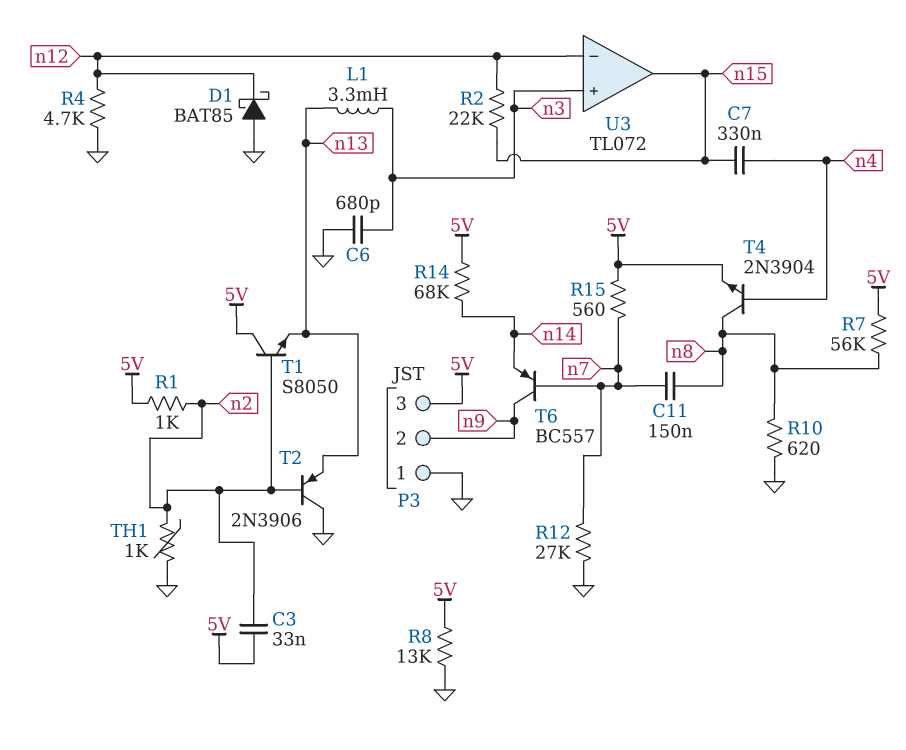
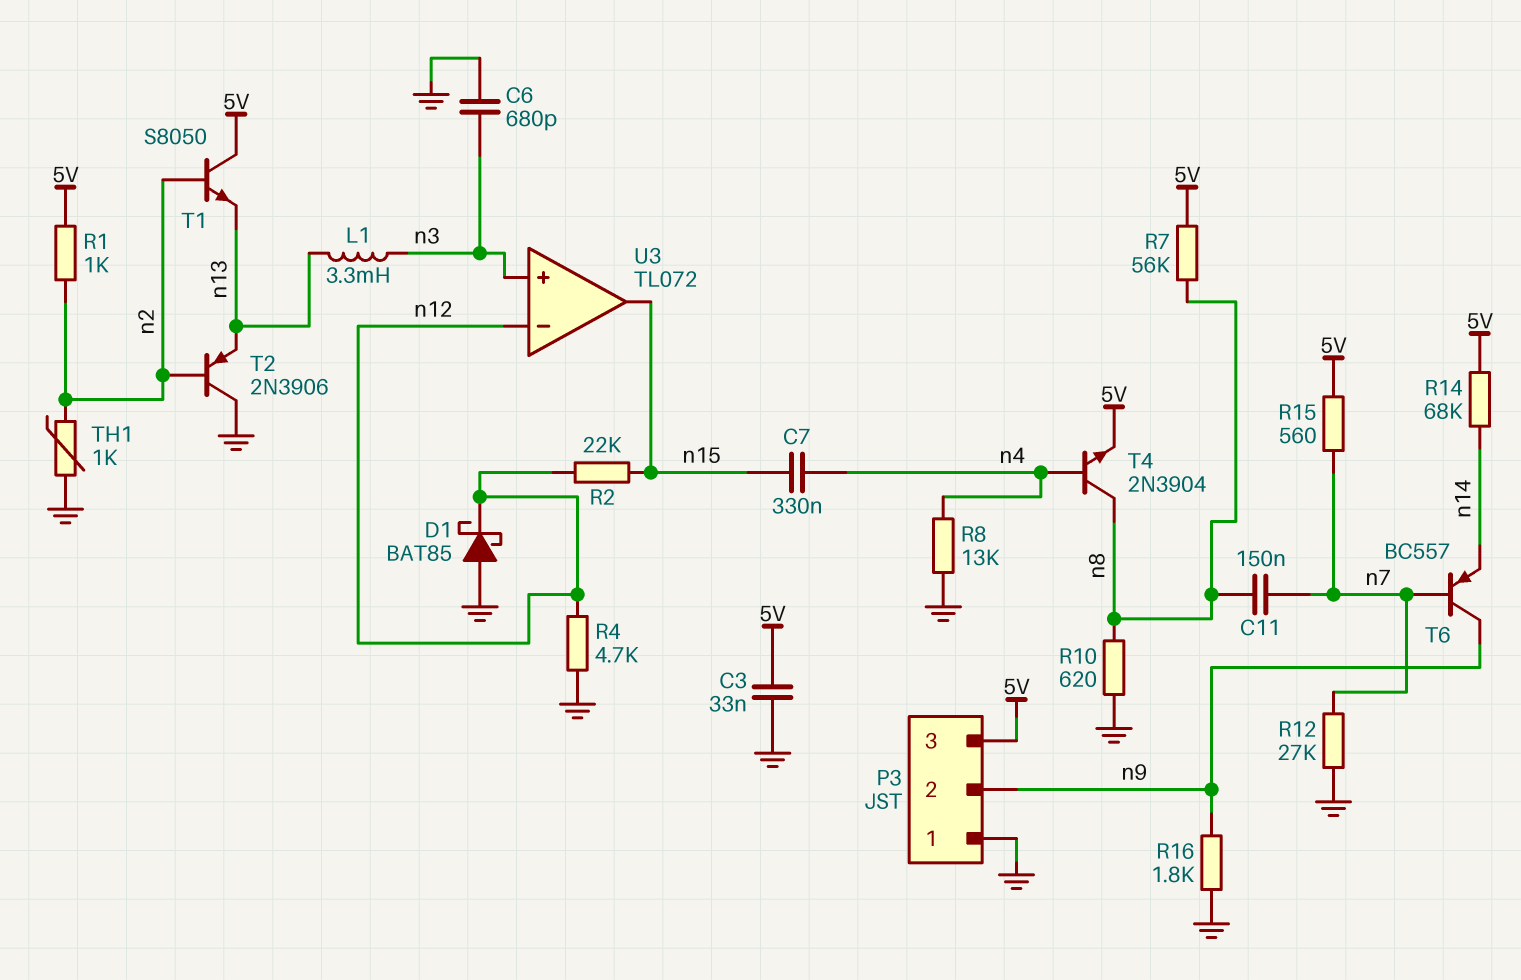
C3: 33nF (5V, n2) -> 33nF (5V, GND)
R8: 13k (5V, GND) -> 13k (GND, n4)
R16: none -> 1.8k (GND, n9)

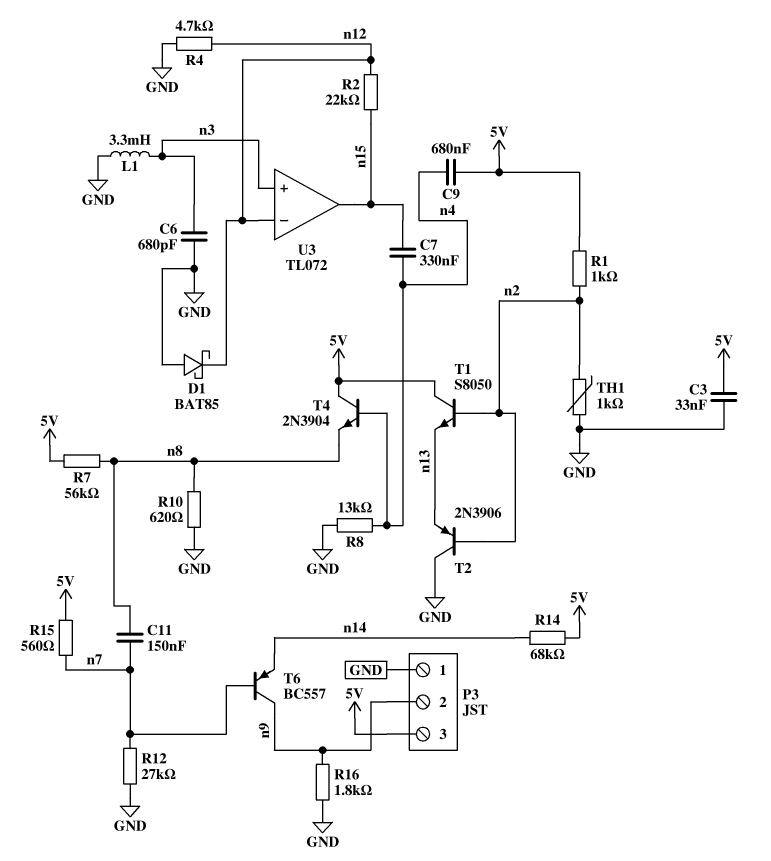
C9: none -> 680nF (5V, n4)
L1: 3.3mH (n3, n13) -> 3.3mH (GND, n3)
T4: NPN 2N3904 (B n4, C n8, E 5V) -> NPN 2N3904 (B n4, C 5V, E n8)

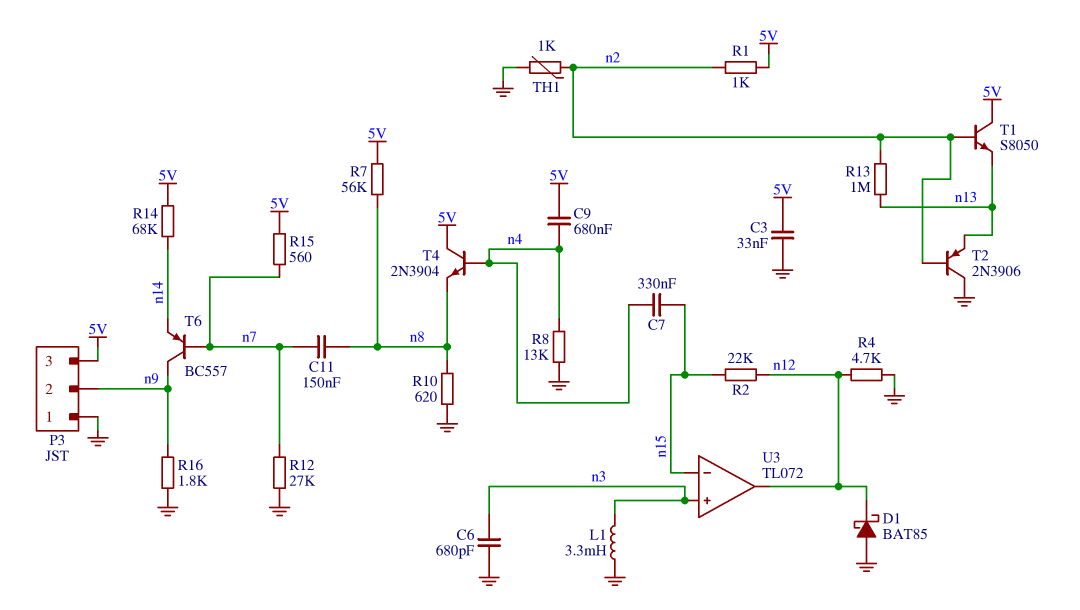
R13: none -> 1M (n2, n13)
U3 pin in-: n12 -> n15
U3 pin out: n15 -> n12

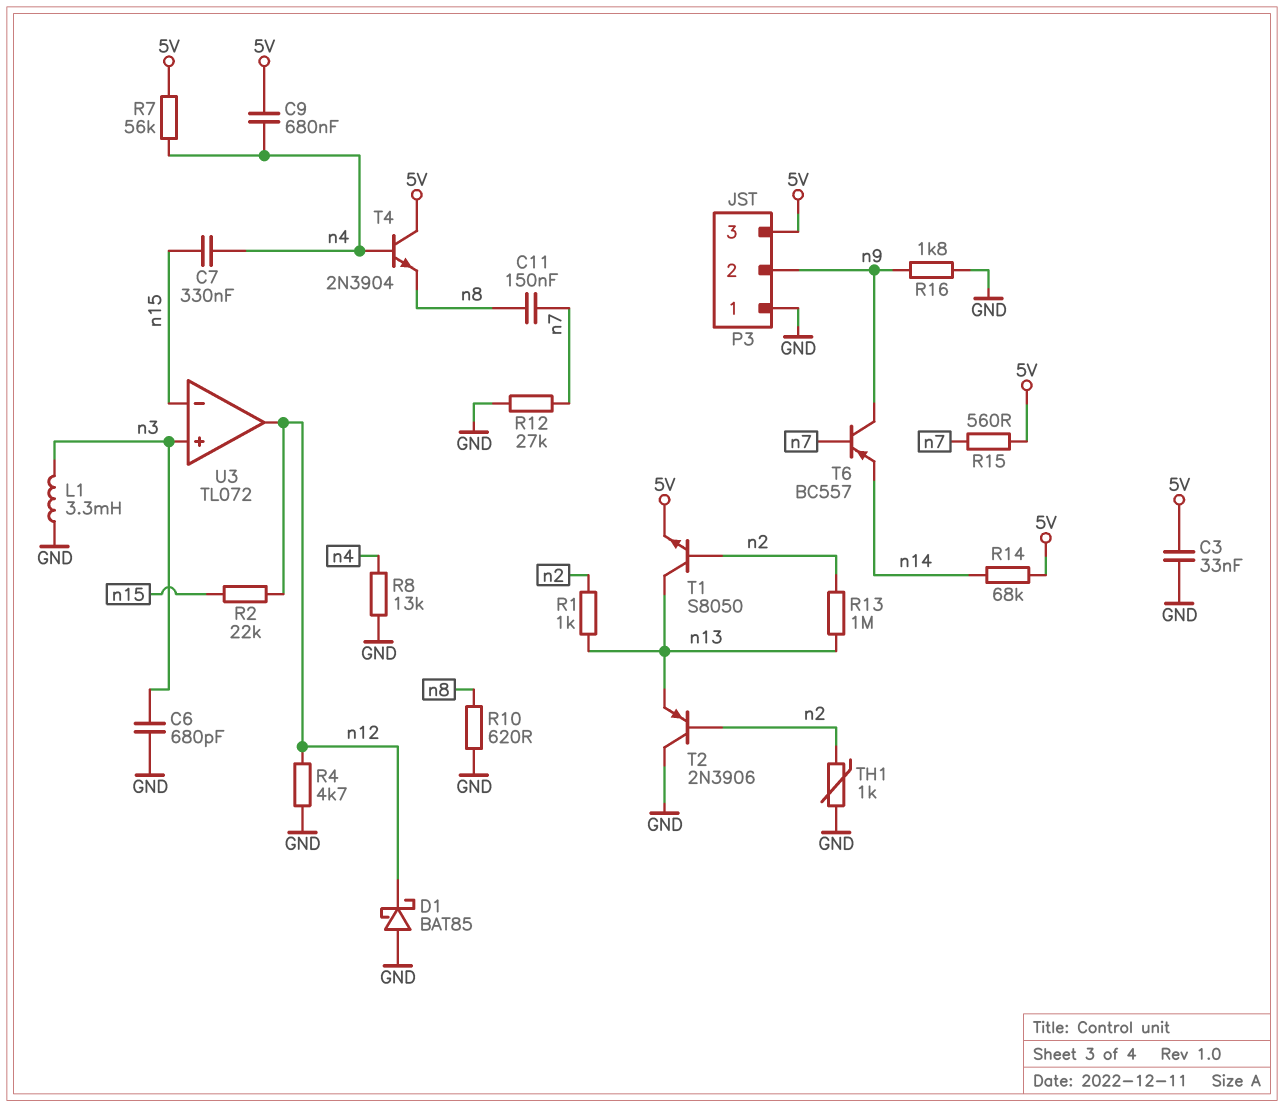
R1: 1k (5V, n2) -> 1k (n2, n13)
R7: 56k (5V, n8) -> 56k (5V, n4)
T1: NPN S8050 (B n2, C 5V, E n13) -> NPN S8050 (B n2, C n13, E 5V)

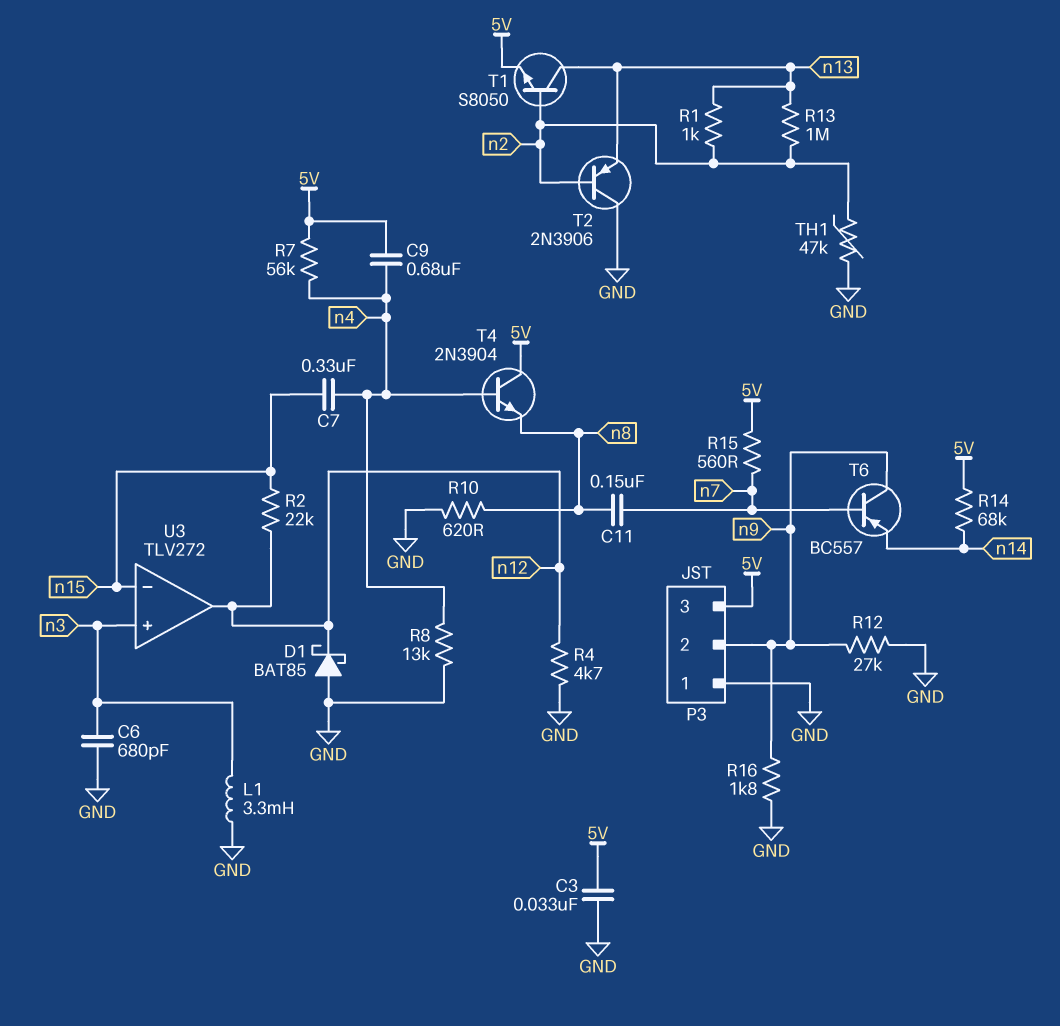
R12: 27k (GND, n7) -> 27k (GND, n9)
TH1: 1k (GND, n2) -> 47k (GND, n2)
U3: TL072 -> TLV272

